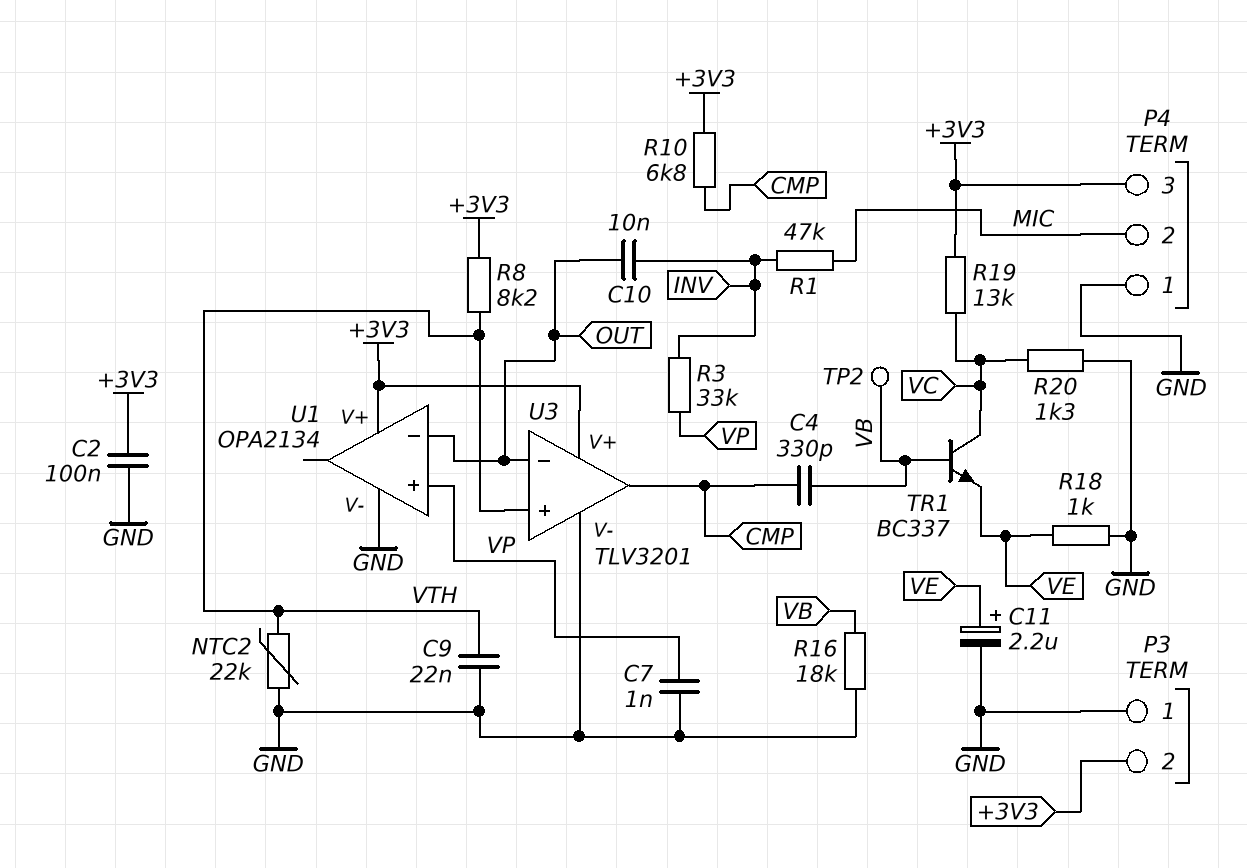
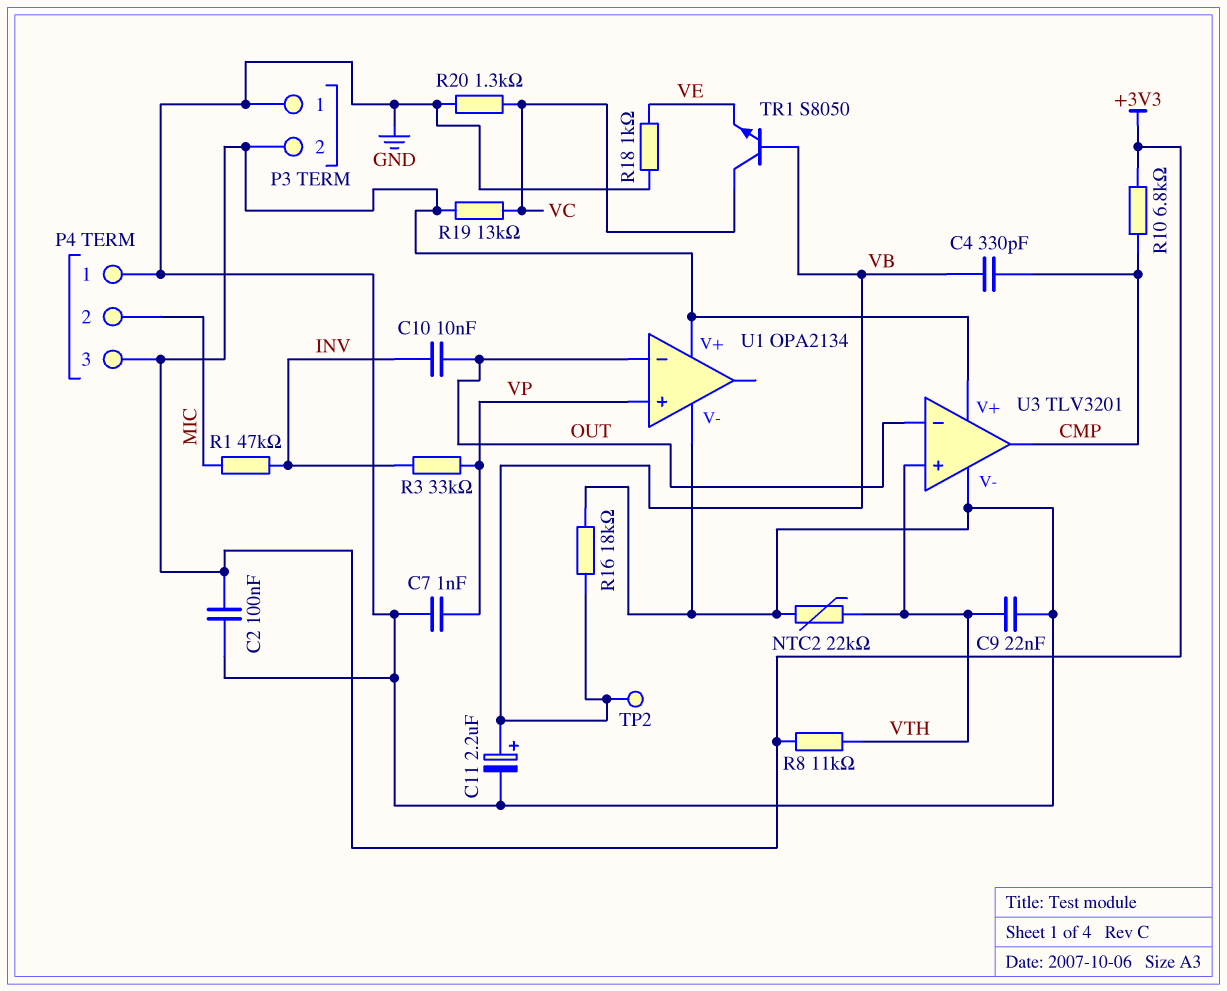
C11: 2.2uF (plus VE, minus GND) -> 2.2uF (plus VB, minus GND)
R8: 8.2k (+3V3, VTH) -> 11k (+3V3, VTH)
TR1: NPN BC337 (B VB, C VC, E VE) -> NPN S8050 (B VB, C VC, E VE)

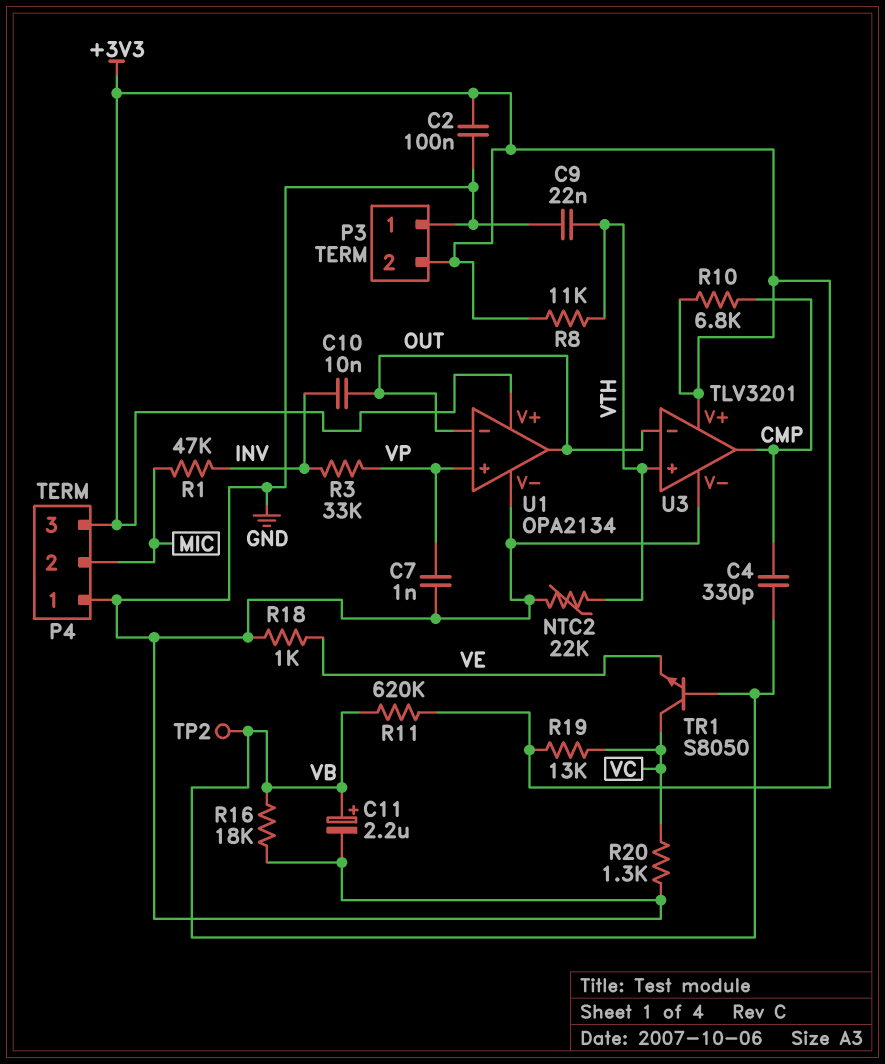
R11: none -> 620k (+3V3, VB)
U1 pin out: none -> OUT

